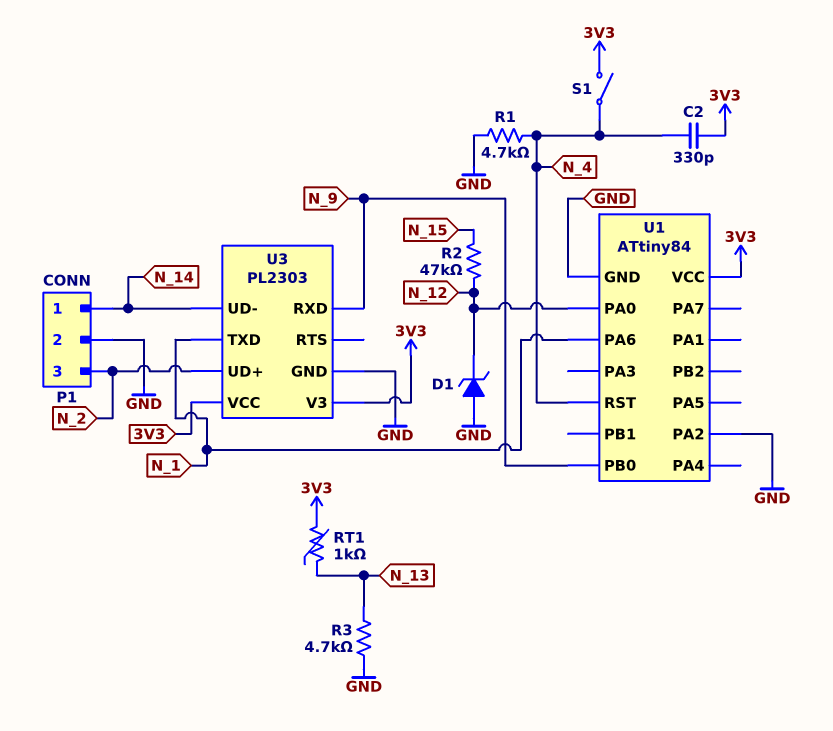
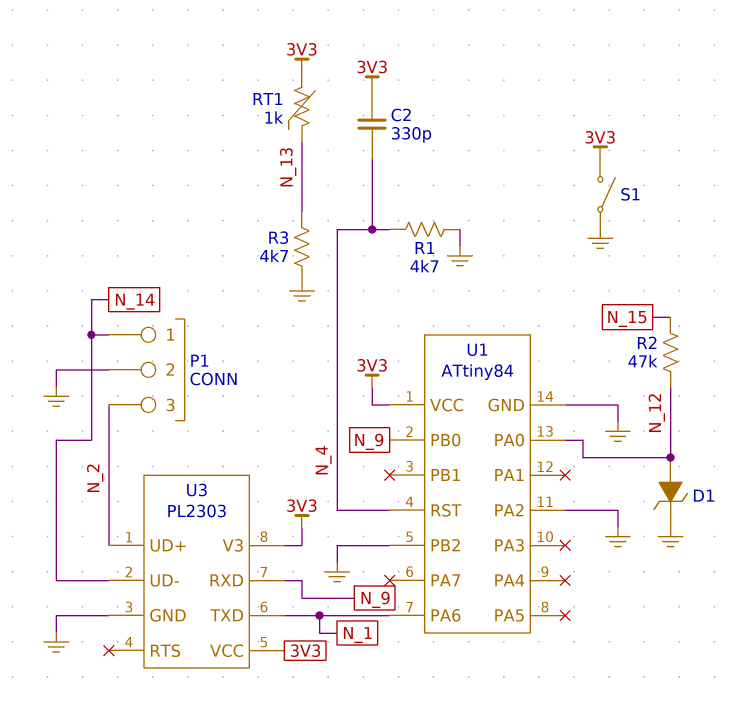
D1: zener (A GND, K N_12) -> zener (A N_12, K GND)
S1: switch (3V3, N_4) -> switch (3V3, GND)
U1 pin PB2: none -> GND

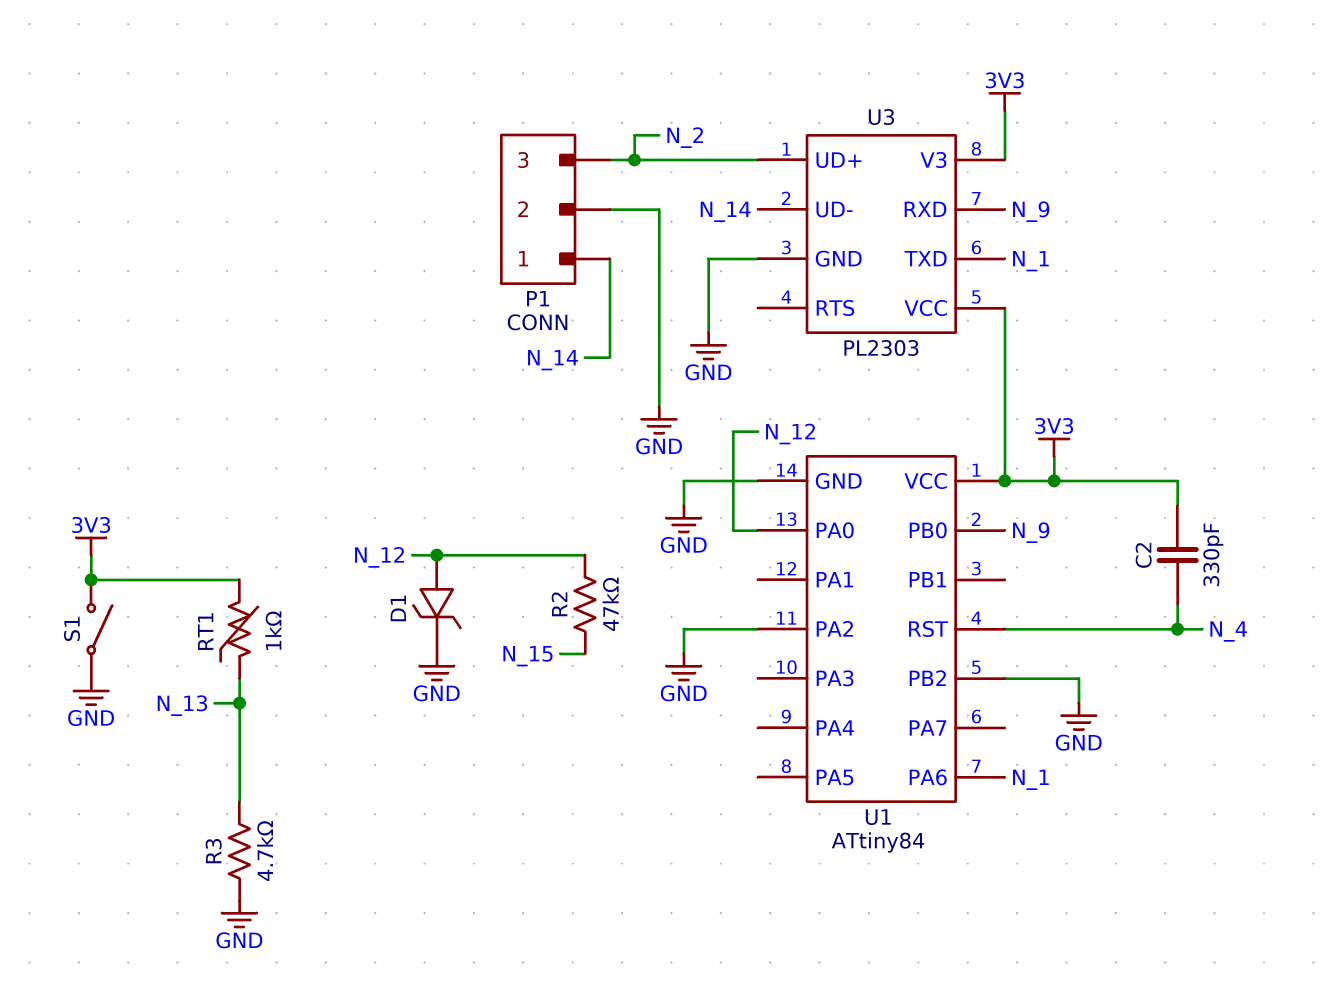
R1: 4.7k (GND, N_4) -> none

